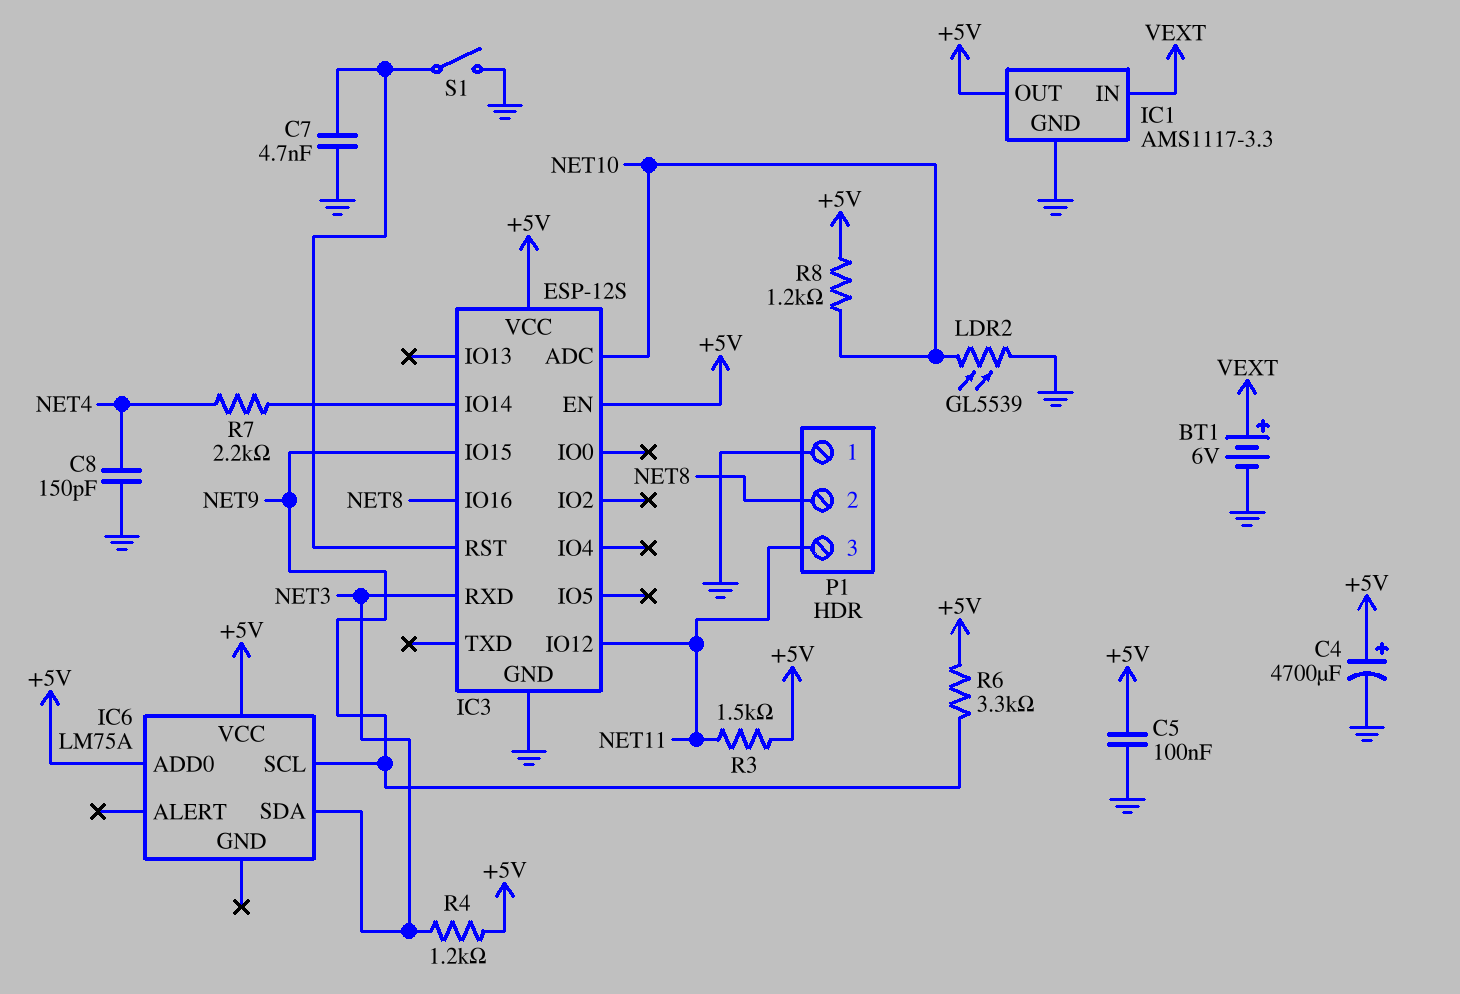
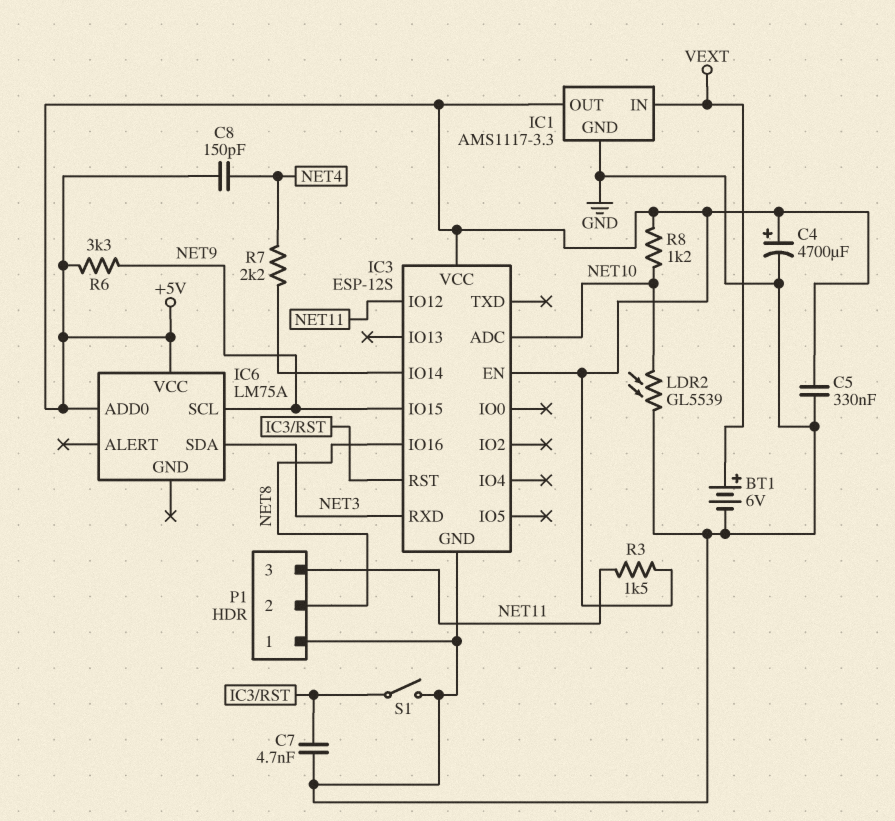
C5: 100nF (+5V, GND) -> 330nF (+5V, GND)
C8: 150pF (GND, NET4) -> 150pF (+5V, NET4)
R4: 1.2k (+5V, NET3) -> none

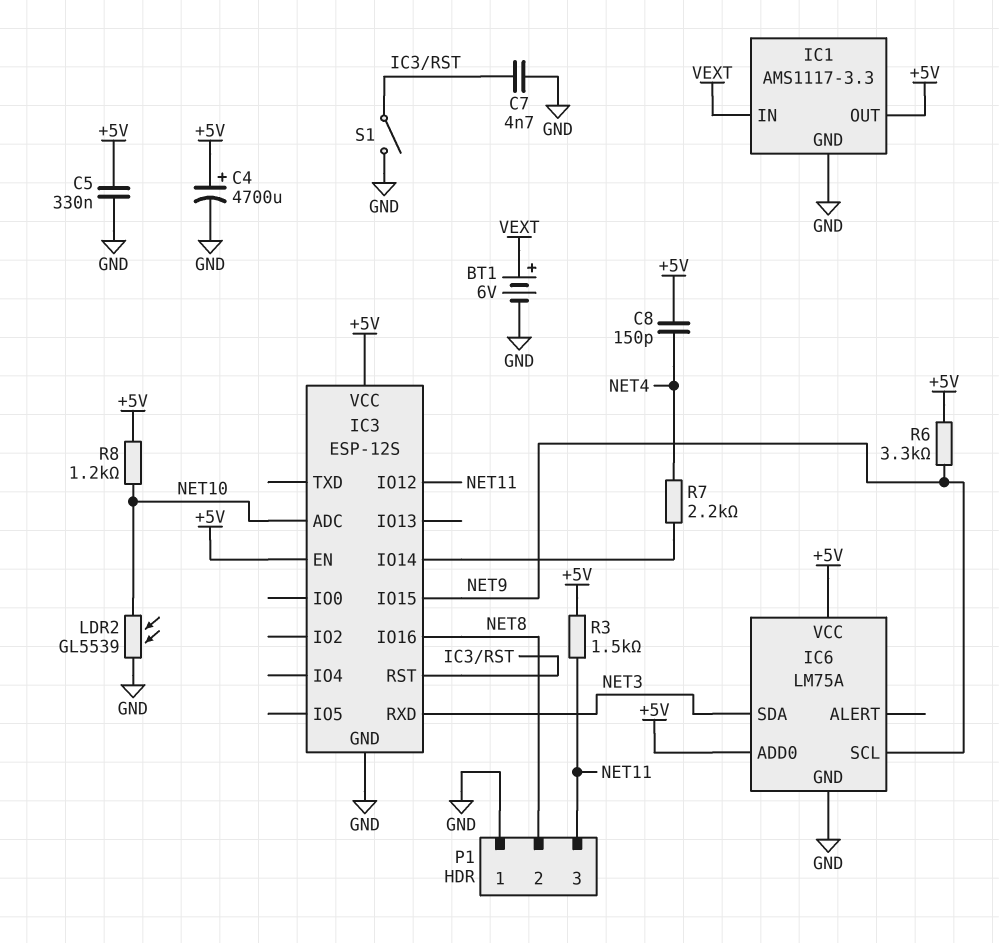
IC6 pin GND: none -> GND

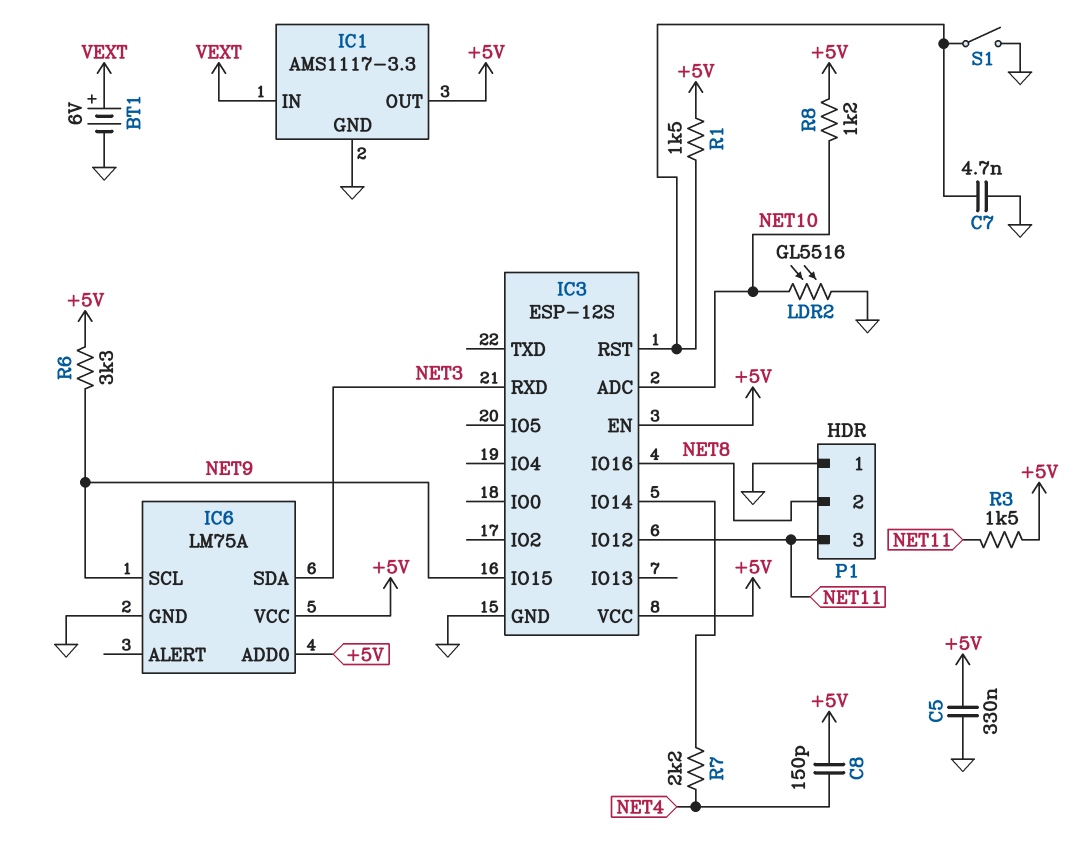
C4: 4700uF (plus +5V, minus GND) -> none
LDR2: GL5539 (GND, NET10) -> GL5516 (GND, NET10)
R1: none -> 1.5k (+5V, IC3/RST)

